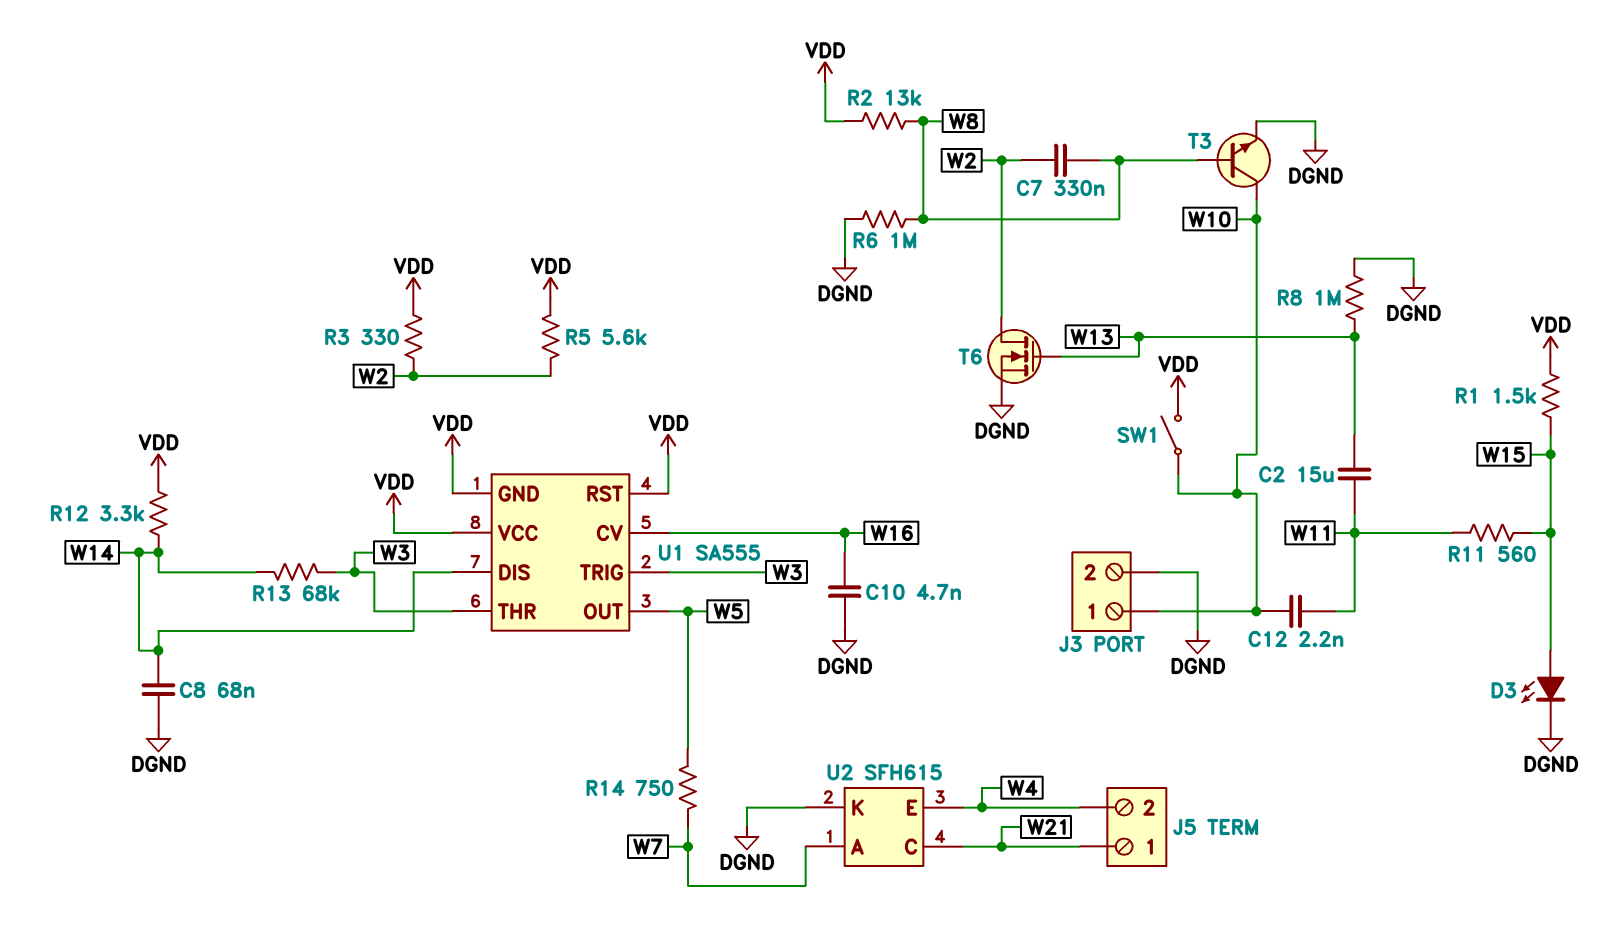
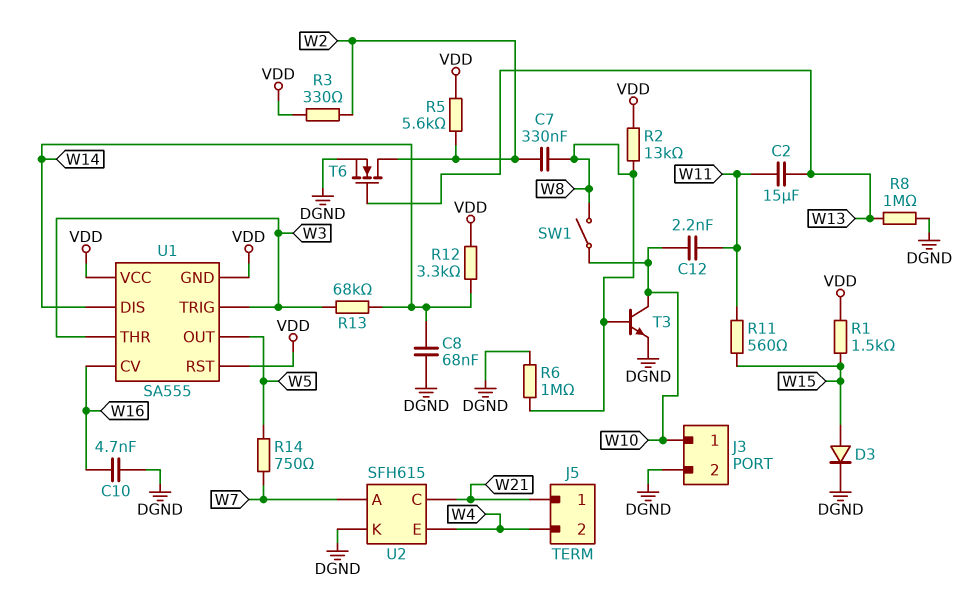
D3: LED (A W15, K DGND) -> diode (A W15, K DGND)
SW1: switch (VDD, W10) -> switch (W8, W10)

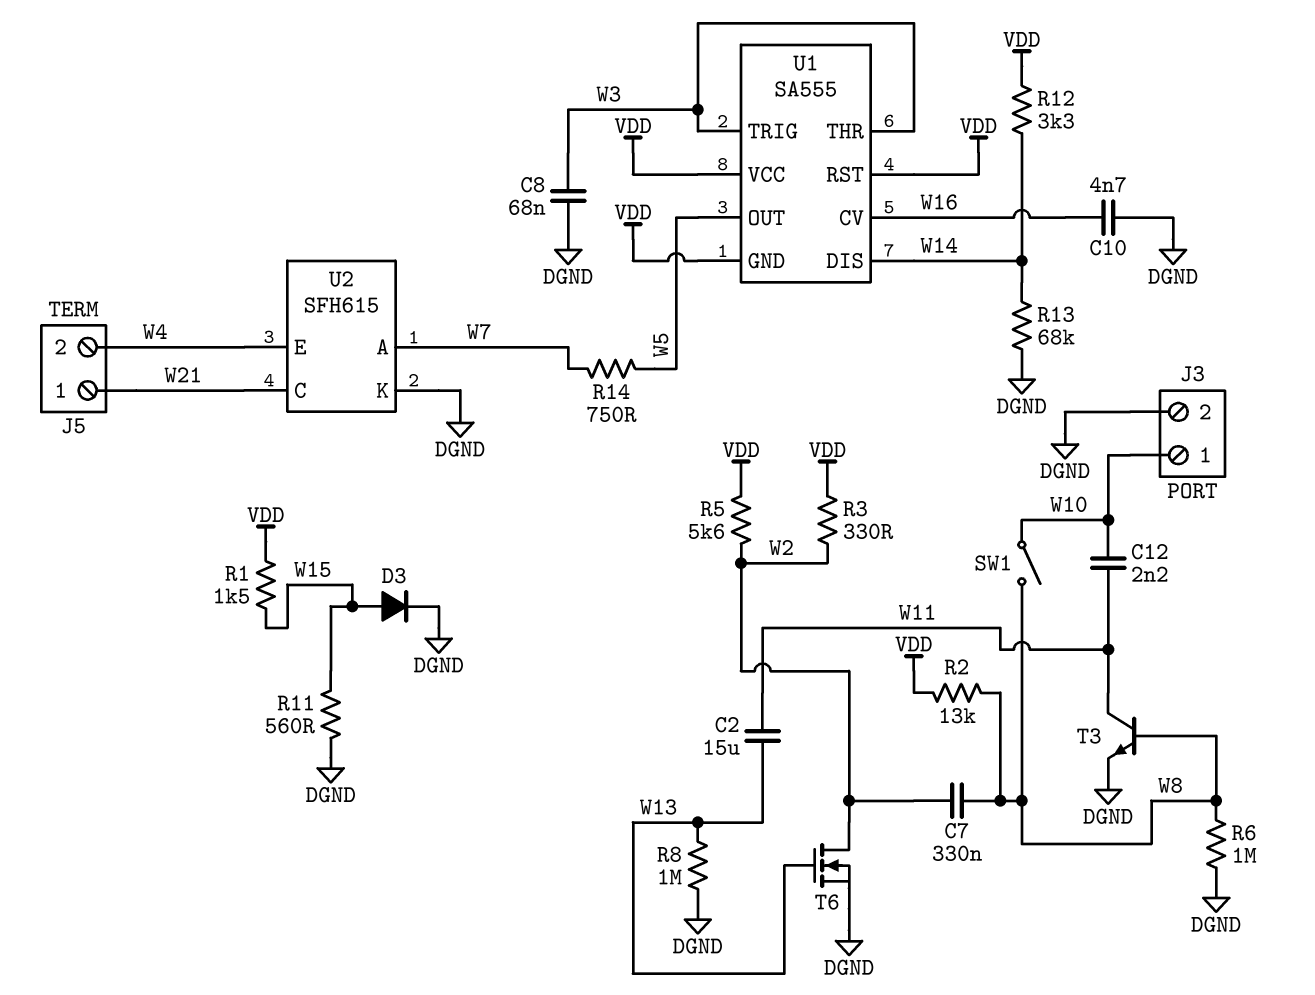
C8: 68nF (DGND, W14) -> 68nF (DGND, W3)
R11: 560 (W11, W15) -> 560 (DGND, W15)
R13: 68k (W3, W14) -> 68k (DGND, W14)
T3: NPN (B W8, C W10, E DGND) -> NPN (B W8, C W11, E DGND)

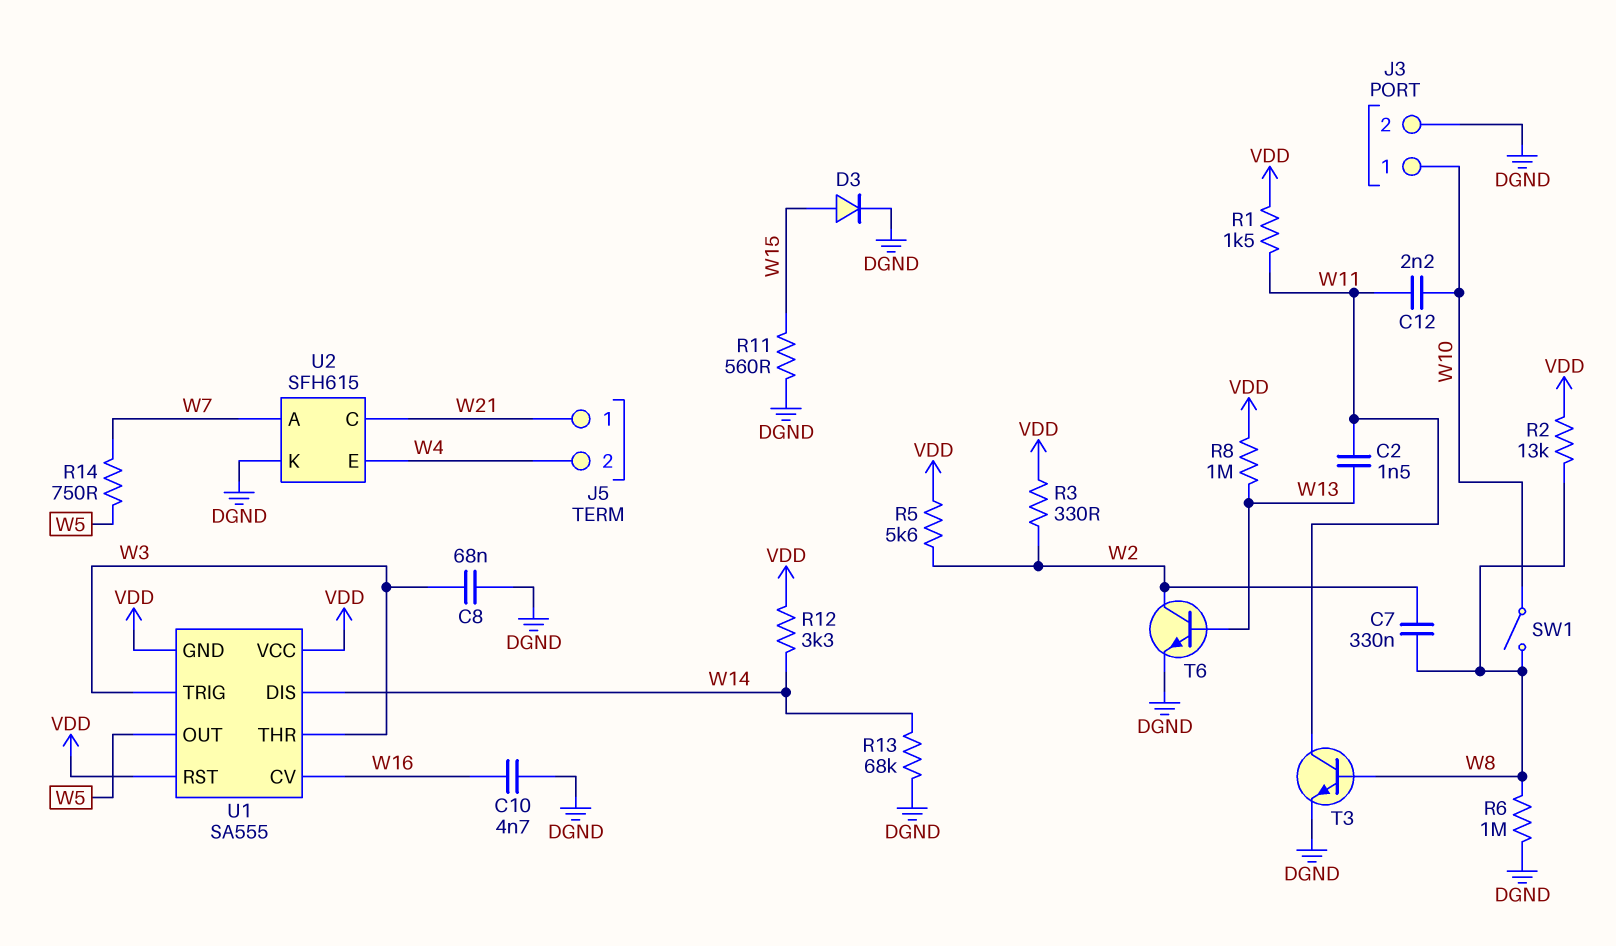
C2: 15uF (W11, W13) -> 1.5nF (W11, W13)
R1: 1.5k (VDD, W15) -> 1.5k (VDD, W11)
R8: 1M (DGND, W13) -> 1M (VDD, W13)
T6: NMOS (G W13, D W2, S DGND) -> NPN (B W13, C W2, E DGND)

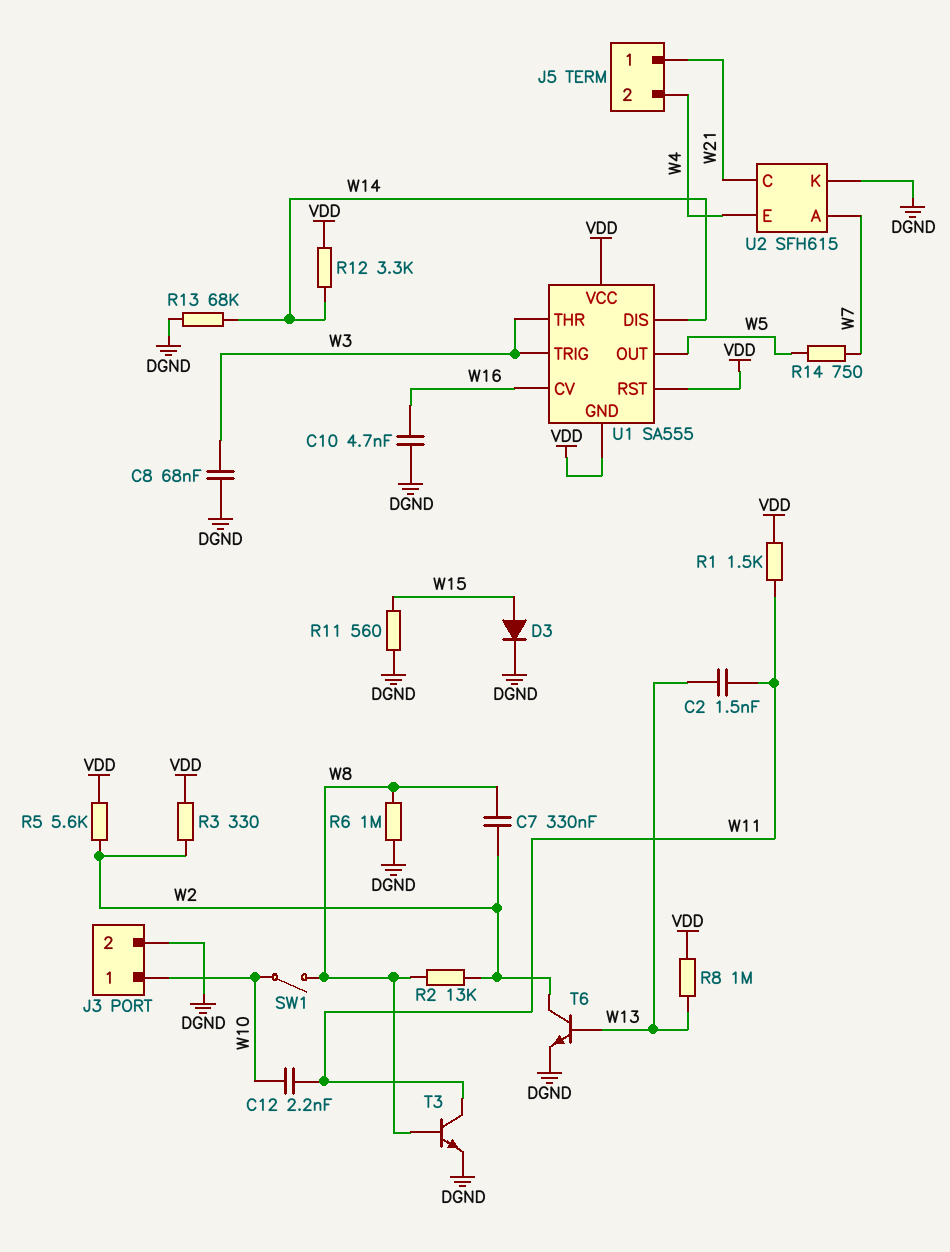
R2: 13k (VDD, W8) -> 13k (W2, W8)

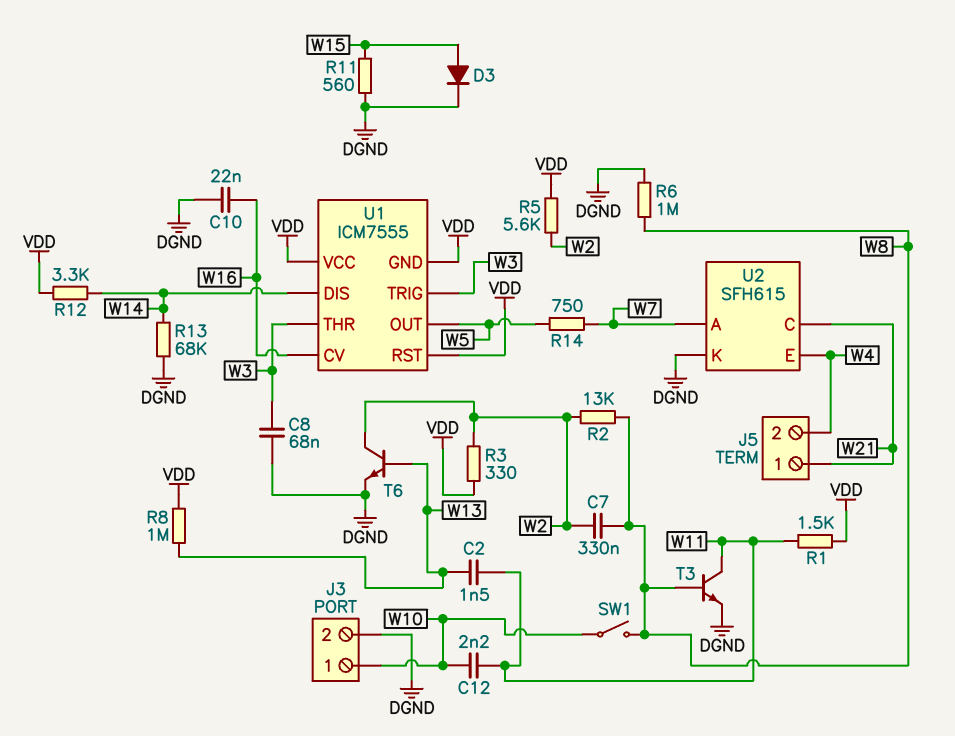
C10: 4.7nF (DGND, W16) -> 22nF (DGND, W16)
U1: SA555 -> ICM7555

